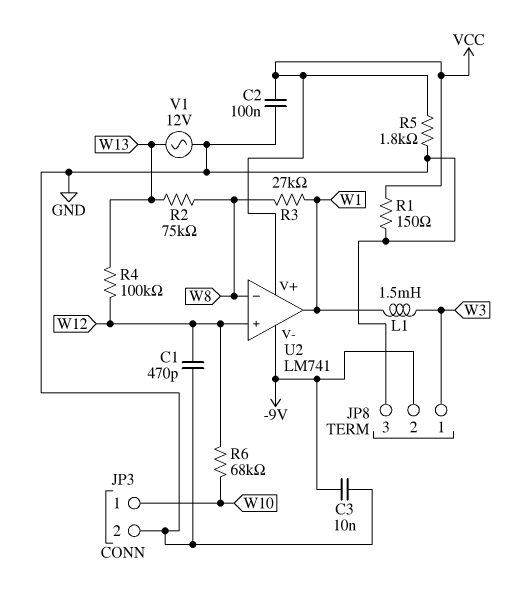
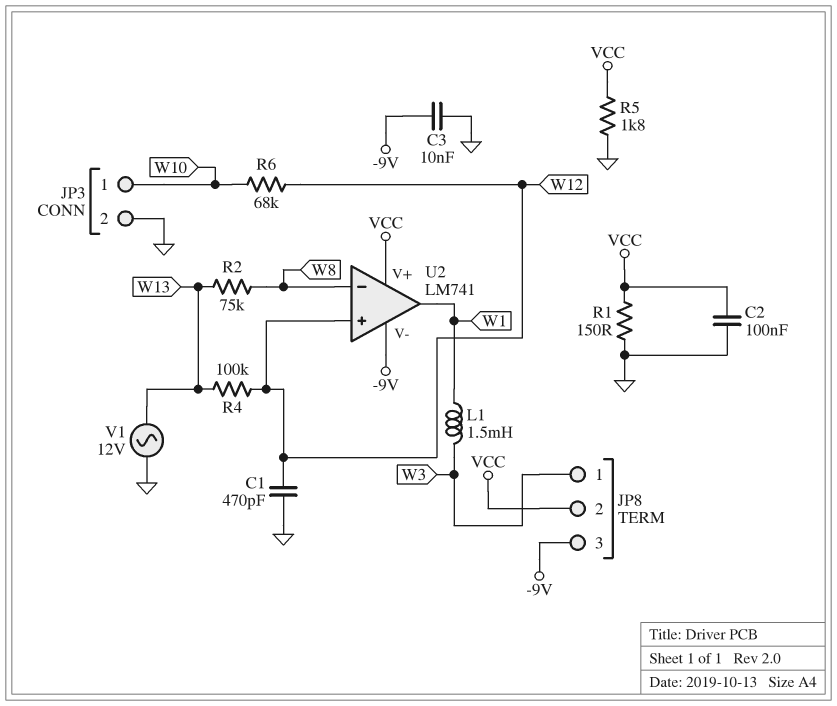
JP8 pin 2: -9V -> VCC
JP8 pin 3: GND -> -9V
R3: 27k (W1, W8) -> none

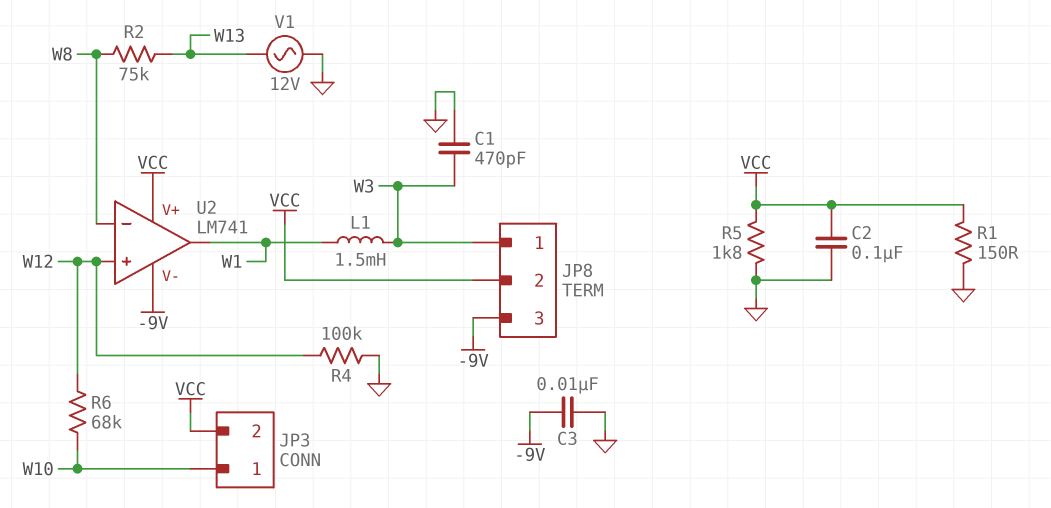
C1: 470pF (GND, W12) -> 470pF (GND, W3)
JP3 pin 2: GND -> VCC
R4: 100k (W12, W13) -> 100k (GND, W12)

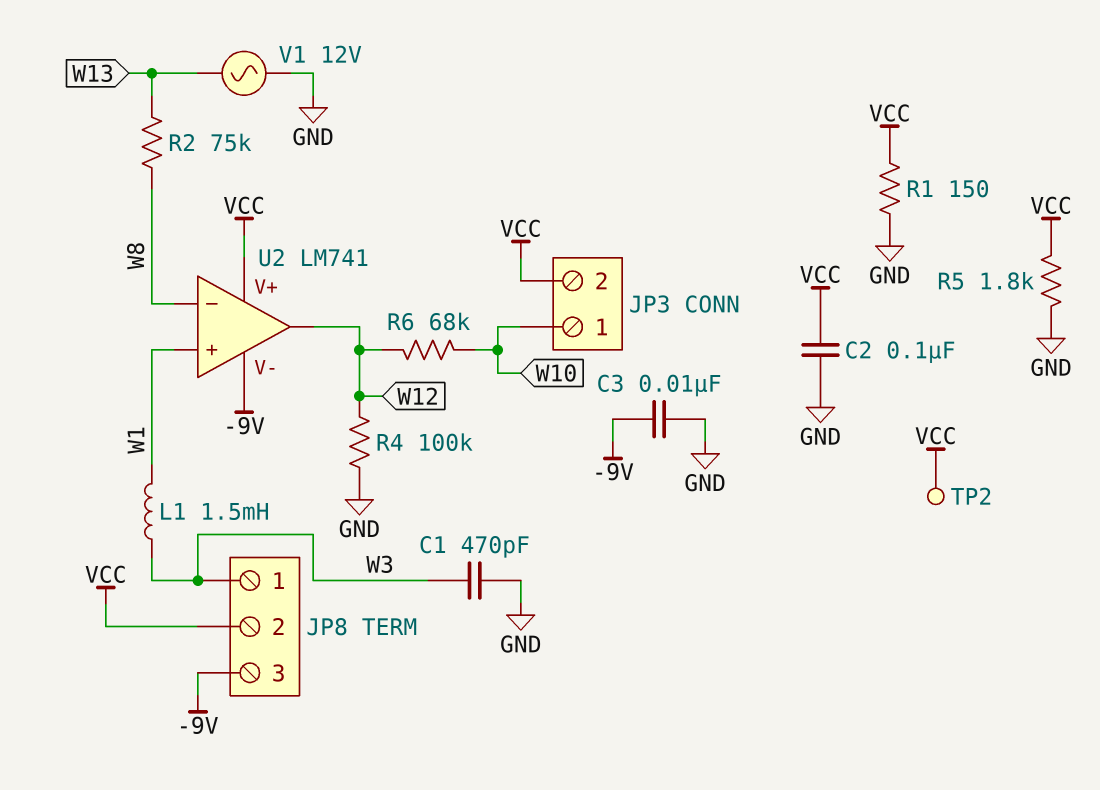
TP2: none -> test point (VCC)
U2 pin in+: W12 -> W1
U2 pin out: W1 -> W12

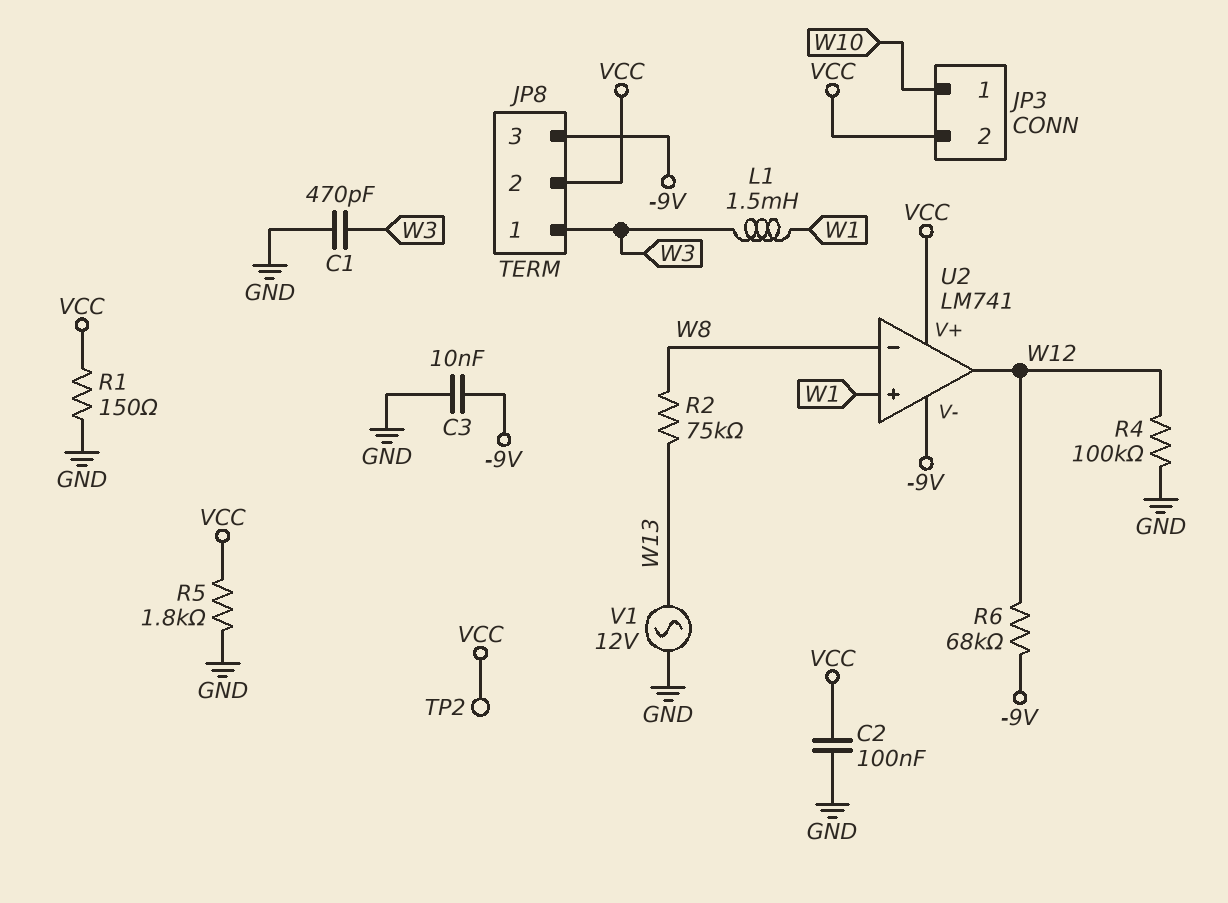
R6: 68k (W10, W12) -> 68k (-9V, W12)

